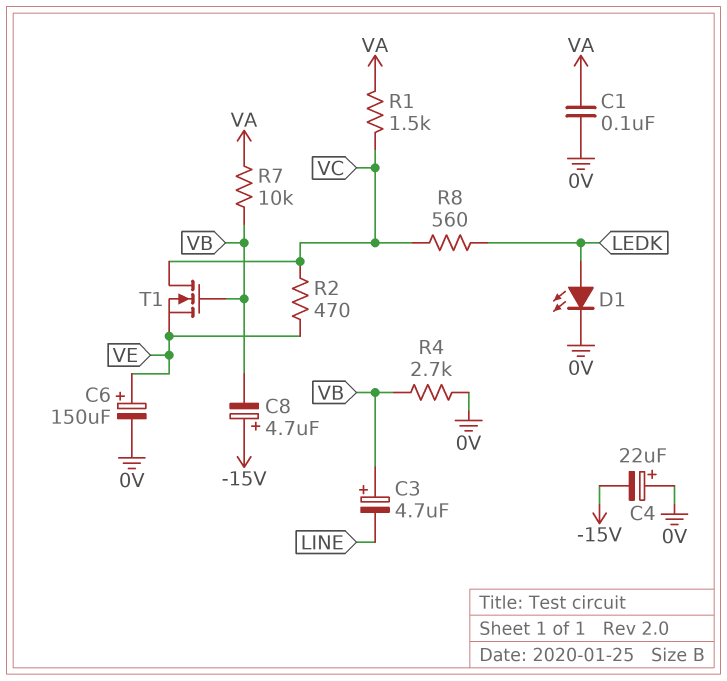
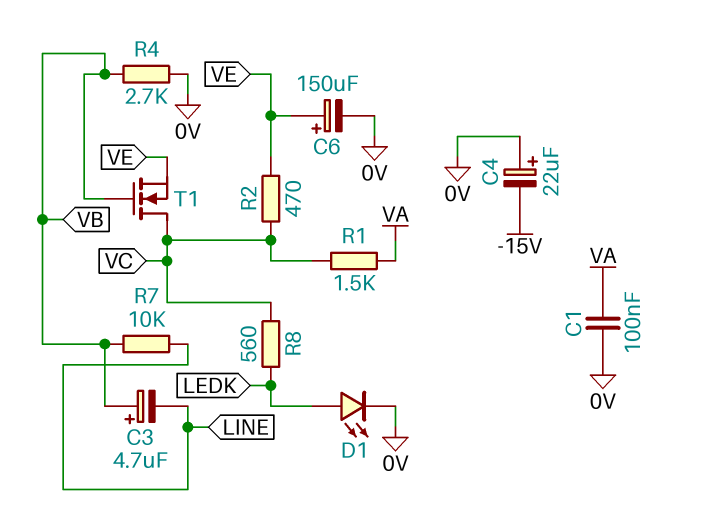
C8: 4.7uF (plus -15V, minus VB) -> none
R7: 10k (VA, VB) -> 10k (LINE, VB)

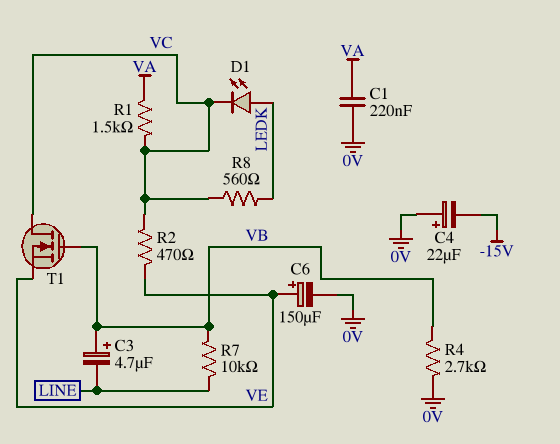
C1: 100nF (0V, VA) -> 220nF (0V, VA)
D1: LED (A LEDK, K 0V) -> LED (A LEDK, K VC)

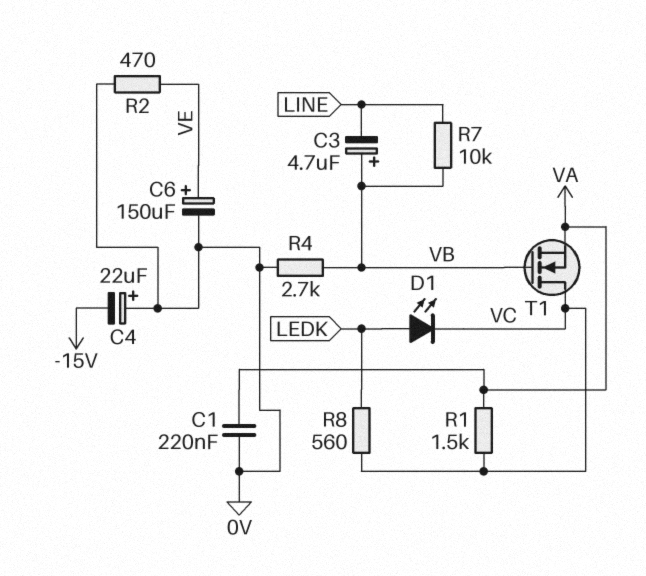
R2: 470 (VC, VE) -> 470 (0V, VE)
T1: NMOS (G VB, D VC, S VE) -> NMOS (G VB, D VC, S VA)

